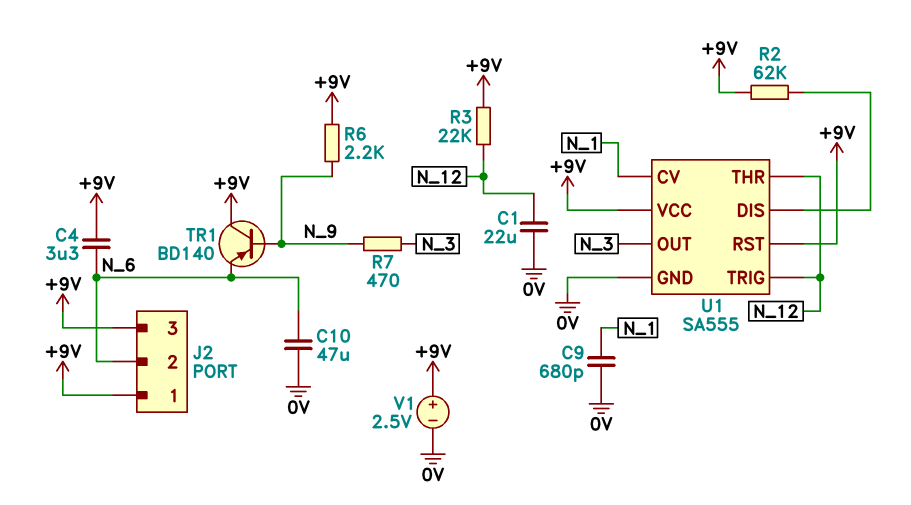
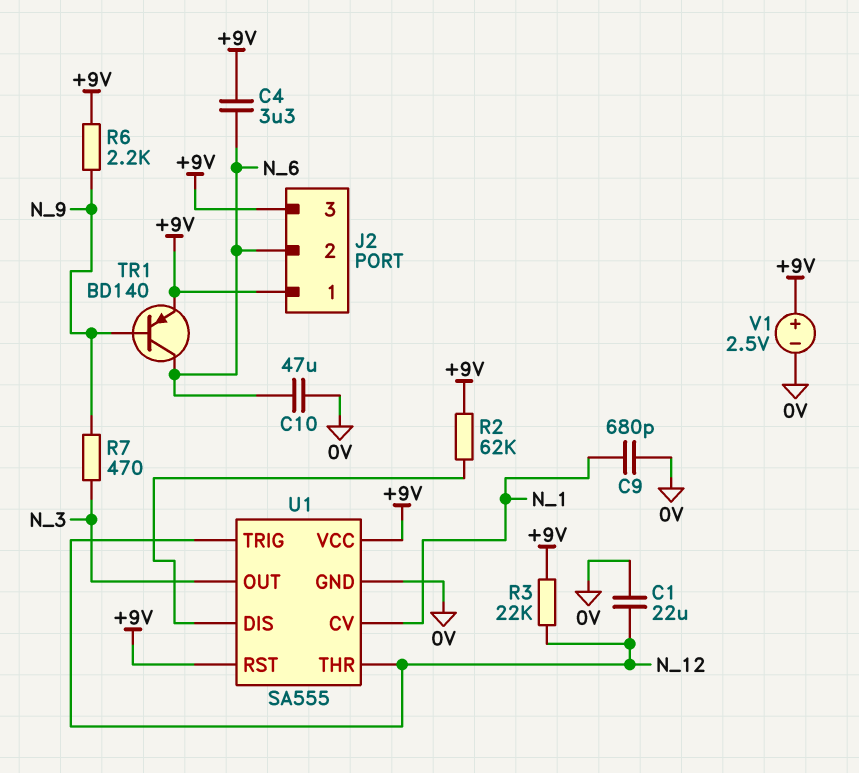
TR1: PNP BD140 (B N_9, C +9V, E N_6) -> PNP BD140 (B N_9, C N_6, E +9V)

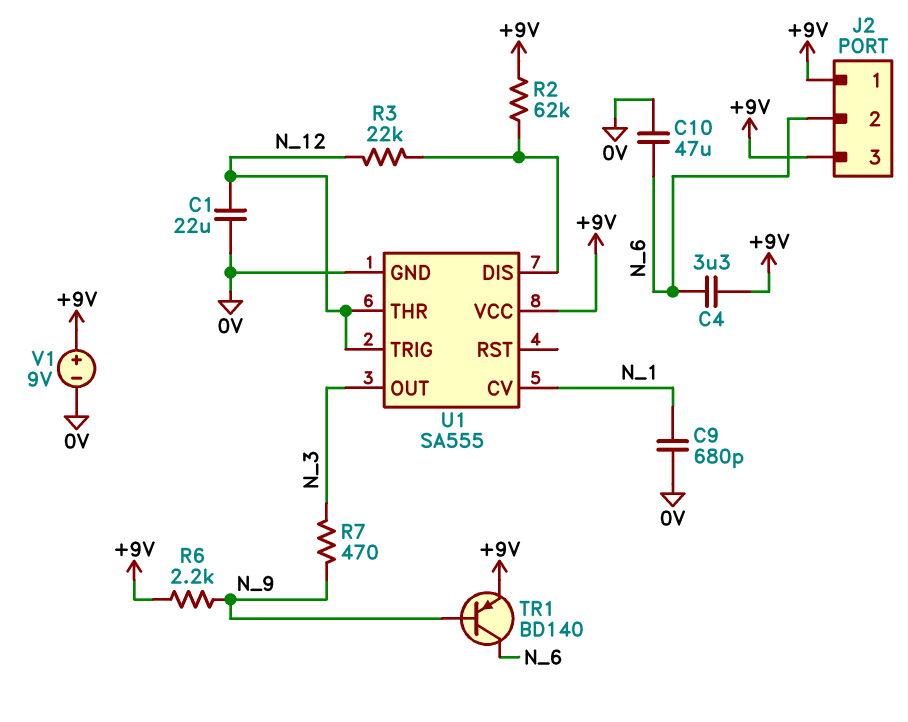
R3: 22k (+9V, N_12) -> 22k (N_12, U1/DIS)
U1 pin RST: +9V -> none
V1: 2.5V (plus +9V, minus 0V) -> 9V (plus +9V, minus 0V)

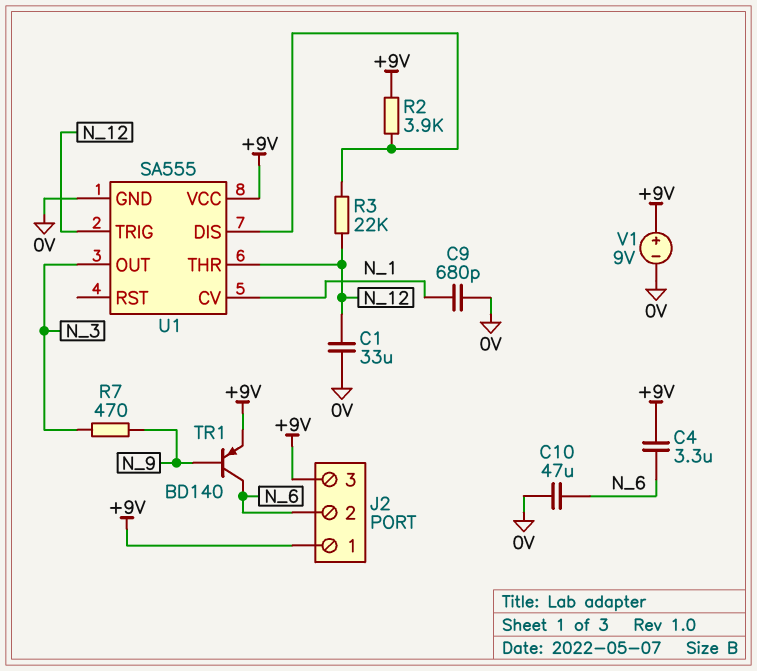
C1: 22uF (0V, N_12) -> 33uF (0V, N_12)
R2: 62k (+9V, U1/DIS) -> 3.9k (+9V, U1/DIS)
R6: 2.2k (+9V, N_9) -> none

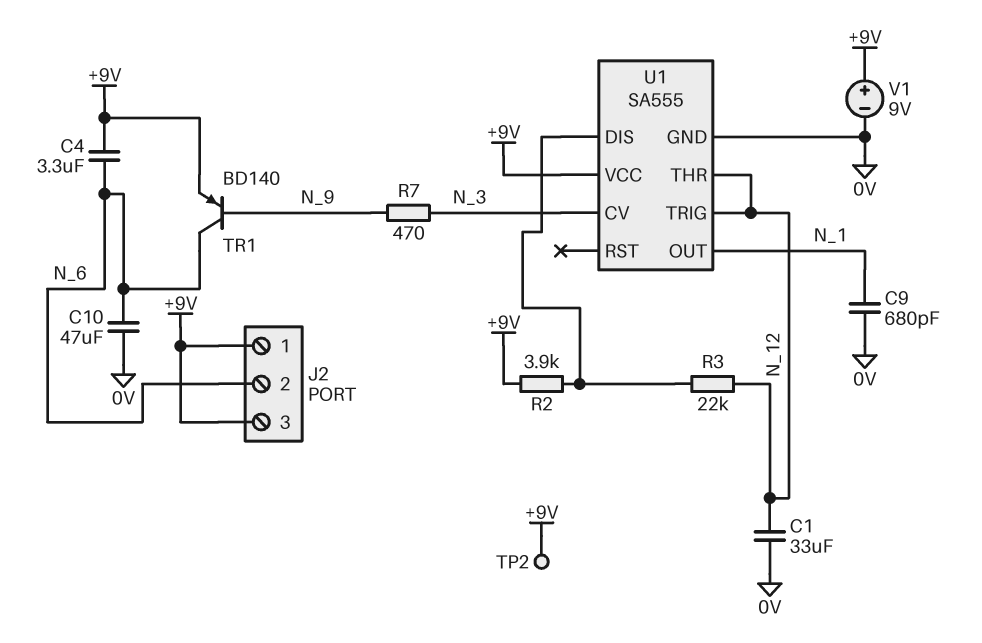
TP2: none -> test point (+9V)
U1 pin CV: N_1 -> N_3
U1 pin OUT: N_3 -> N_1

